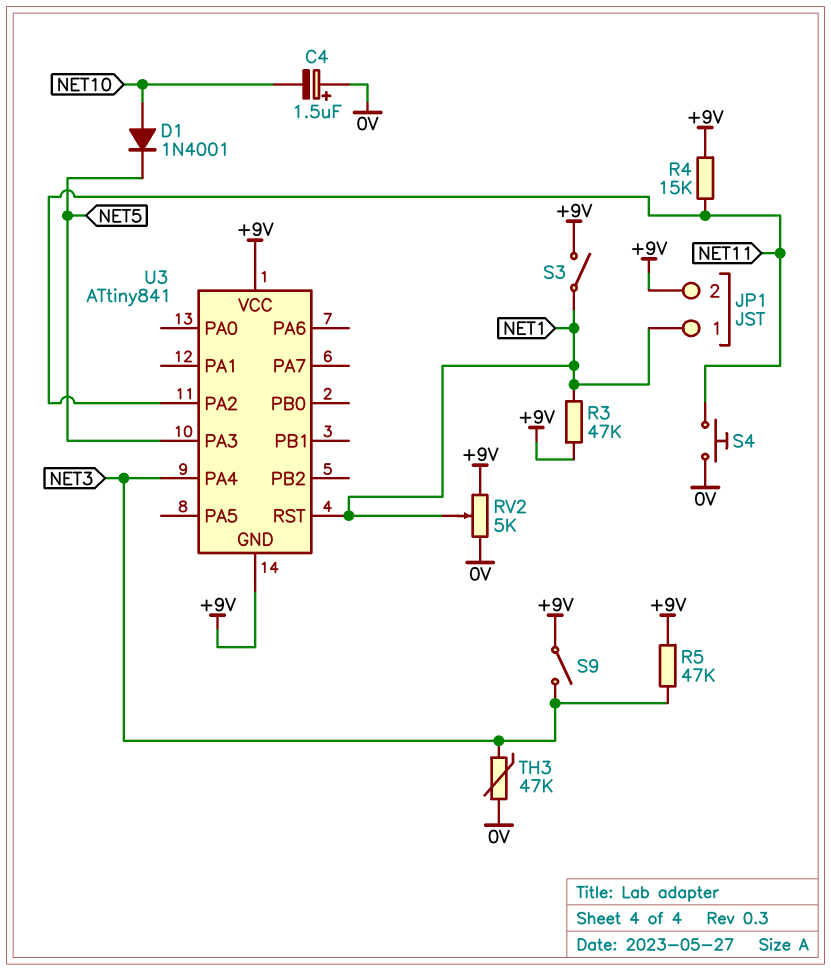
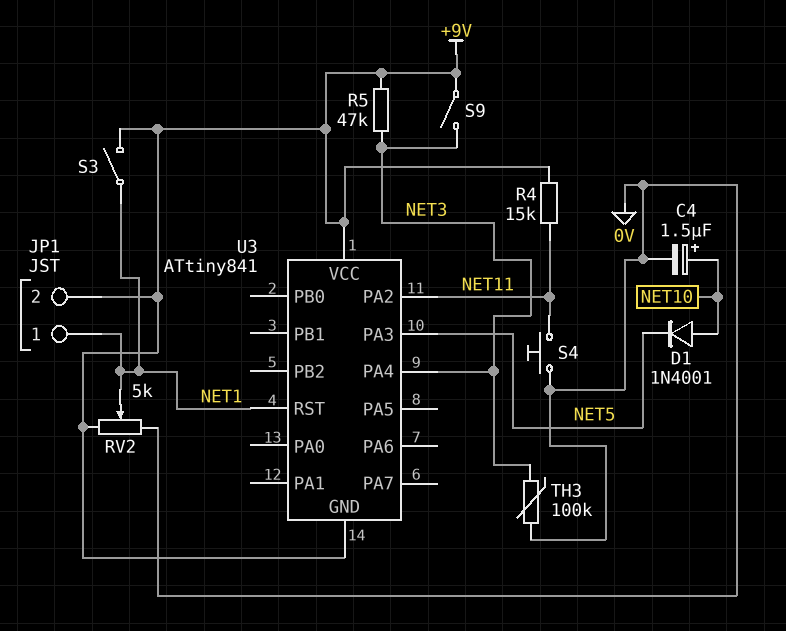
C4: 1.5uF (plus 0V, minus NET10) -> 1.5uF (plus NET10, minus 0V)
R3: 47k (+9V, NET1) -> none
TH3: 47k (0V, NET3) -> 100k (0V, NET3)

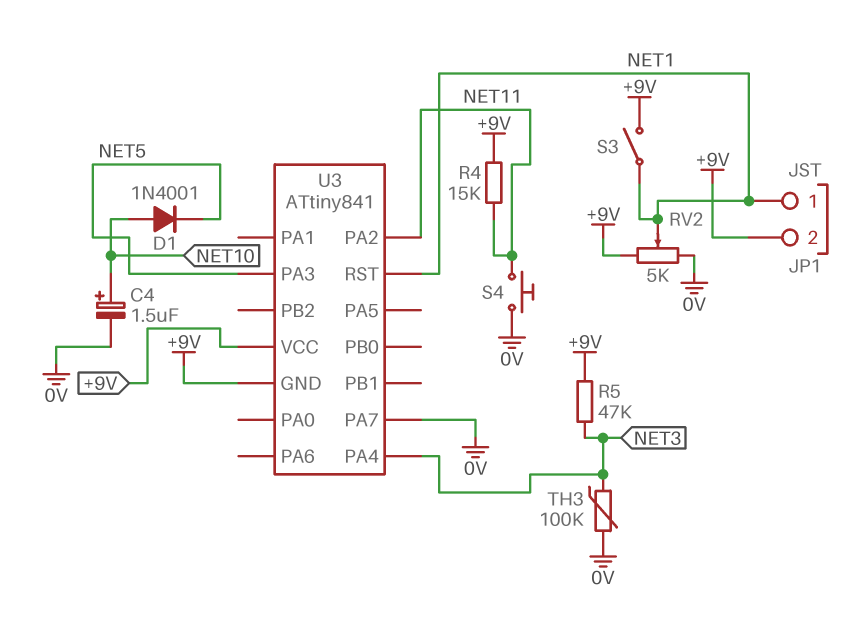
S9: switch (+9V, NET3) -> none
U3 pin PA7: none -> 0V

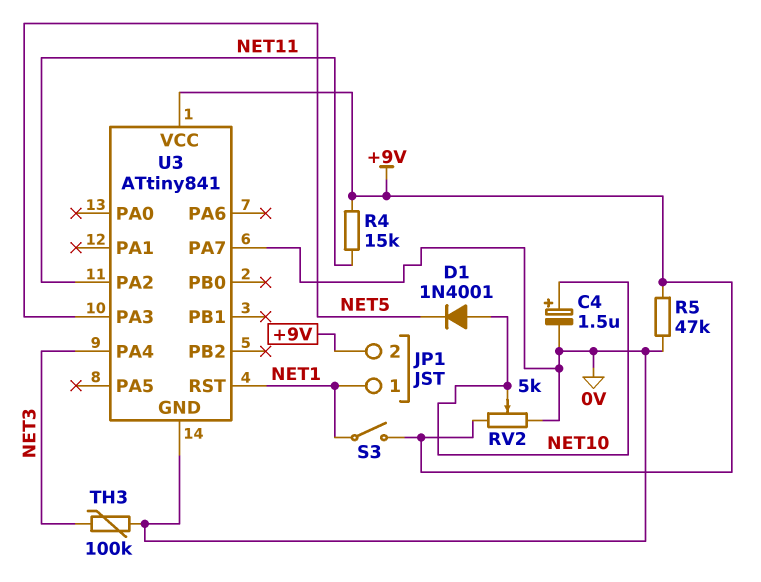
R5: 47k (+9V, NET3) -> 47k (+9V, 0V)
RV2: 5k (+9V, 0V, wiper NET1) -> 5k (+9V, 0V, wiper NET10)
S4: button (0V, NET11) -> none
U3 pin GND: +9V -> 0V

